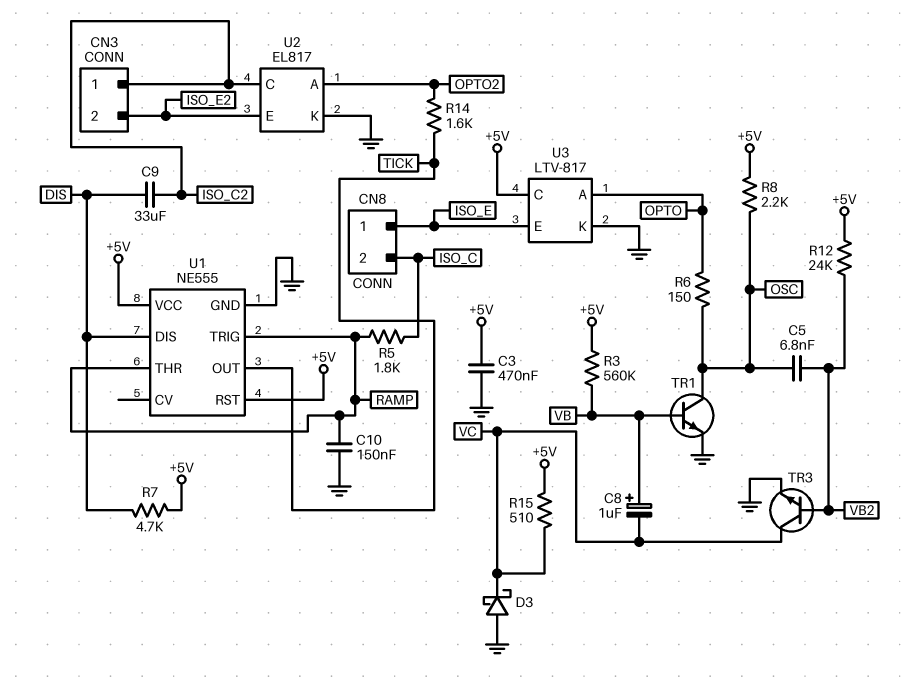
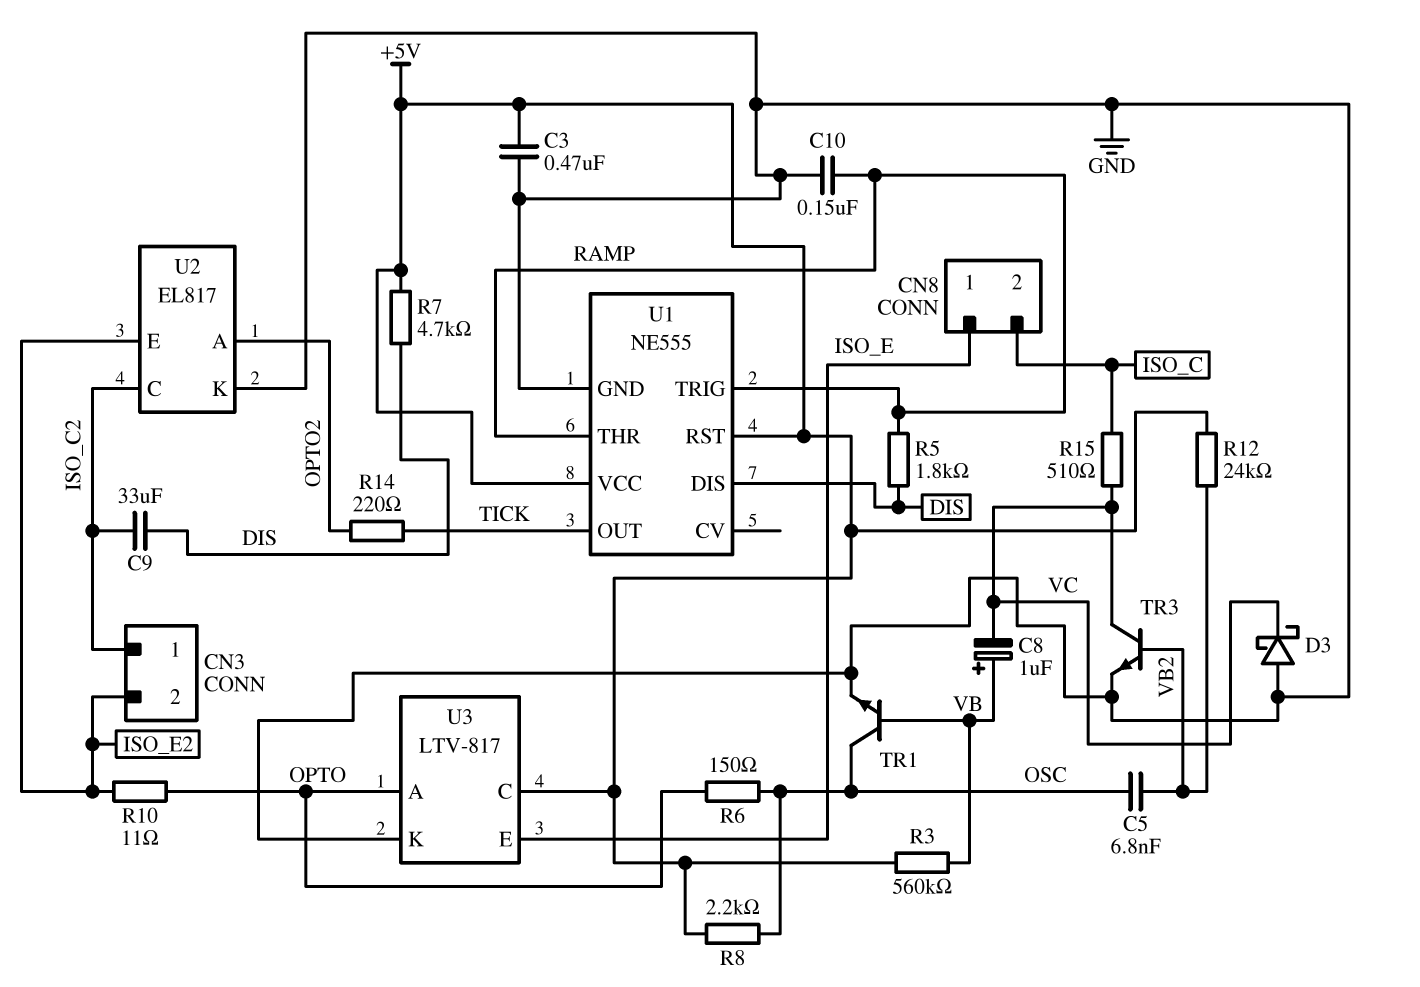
R5: 1.8k (ISO_C, RAMP) -> 1.8k (DIS, RAMP)
R10: none -> 11 (ISO_E2, OPTO)
R14: 1.6k (OPTO2, TICK) -> 220 (OPTO2, TICK)
R15: 510 (+5V, VC) -> 510 (ISO_C, VC)

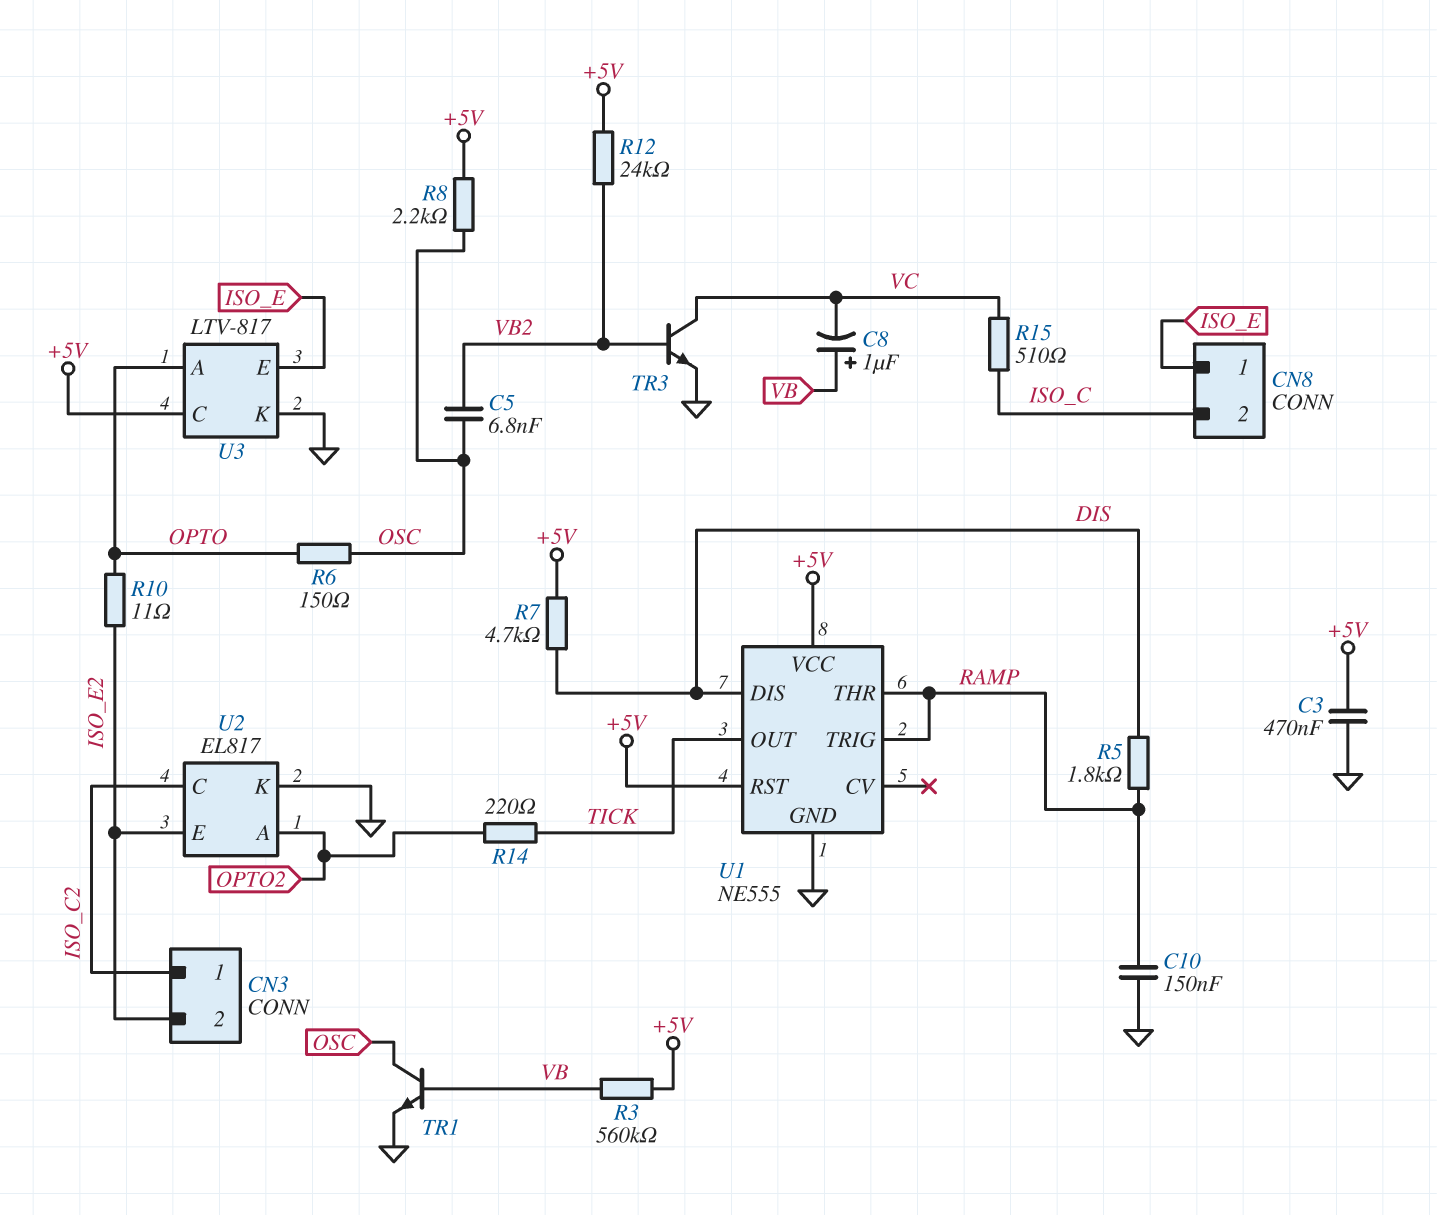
C9: 33uF (DIS, ISO_C2) -> none
D3: schottky (A GND, K VC) -> none

